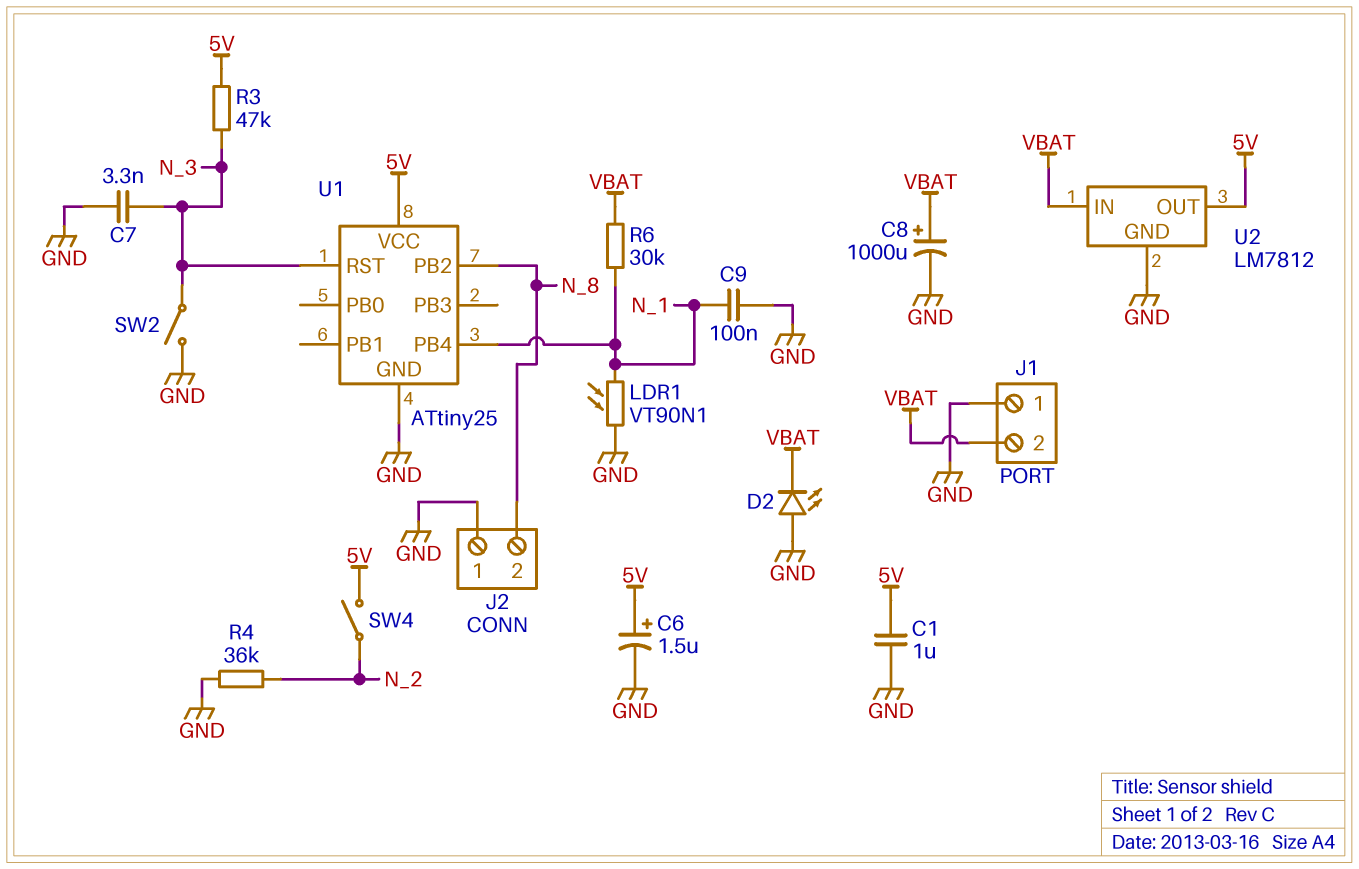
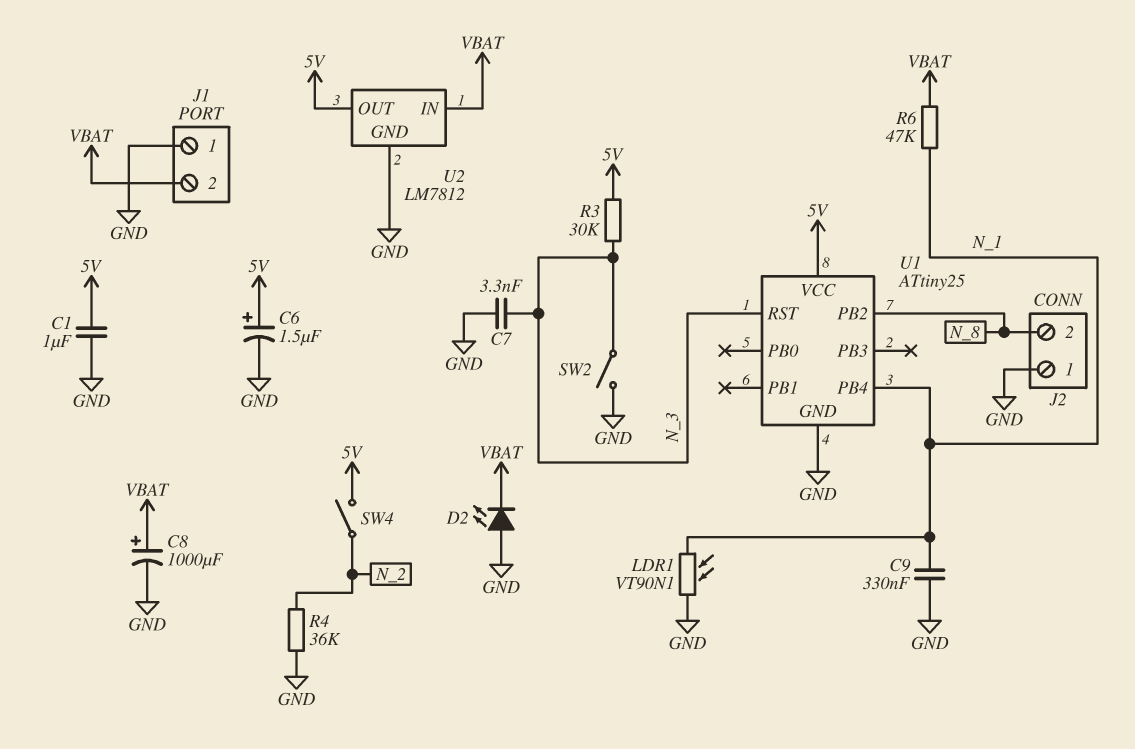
C9: 100nF (GND, N_1) -> 330nF (GND, N_1)
R3: 47k (5V, N_3) -> 30k (5V, N_3)
R6: 30k (N_1, VBAT) -> 47k (N_1, VBAT)

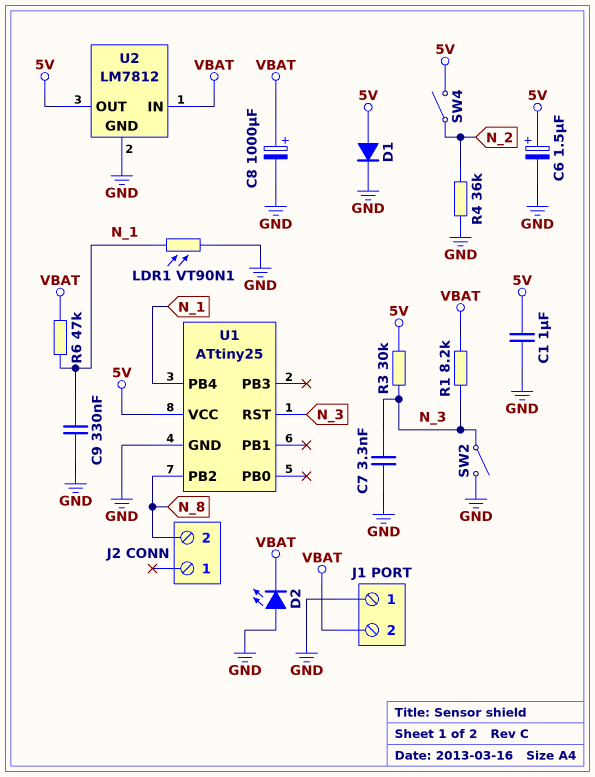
D1: none -> diode (A 5V, K GND)
J2 pin 1: GND -> none
R1: none -> 8.2k (N_3, VBAT)

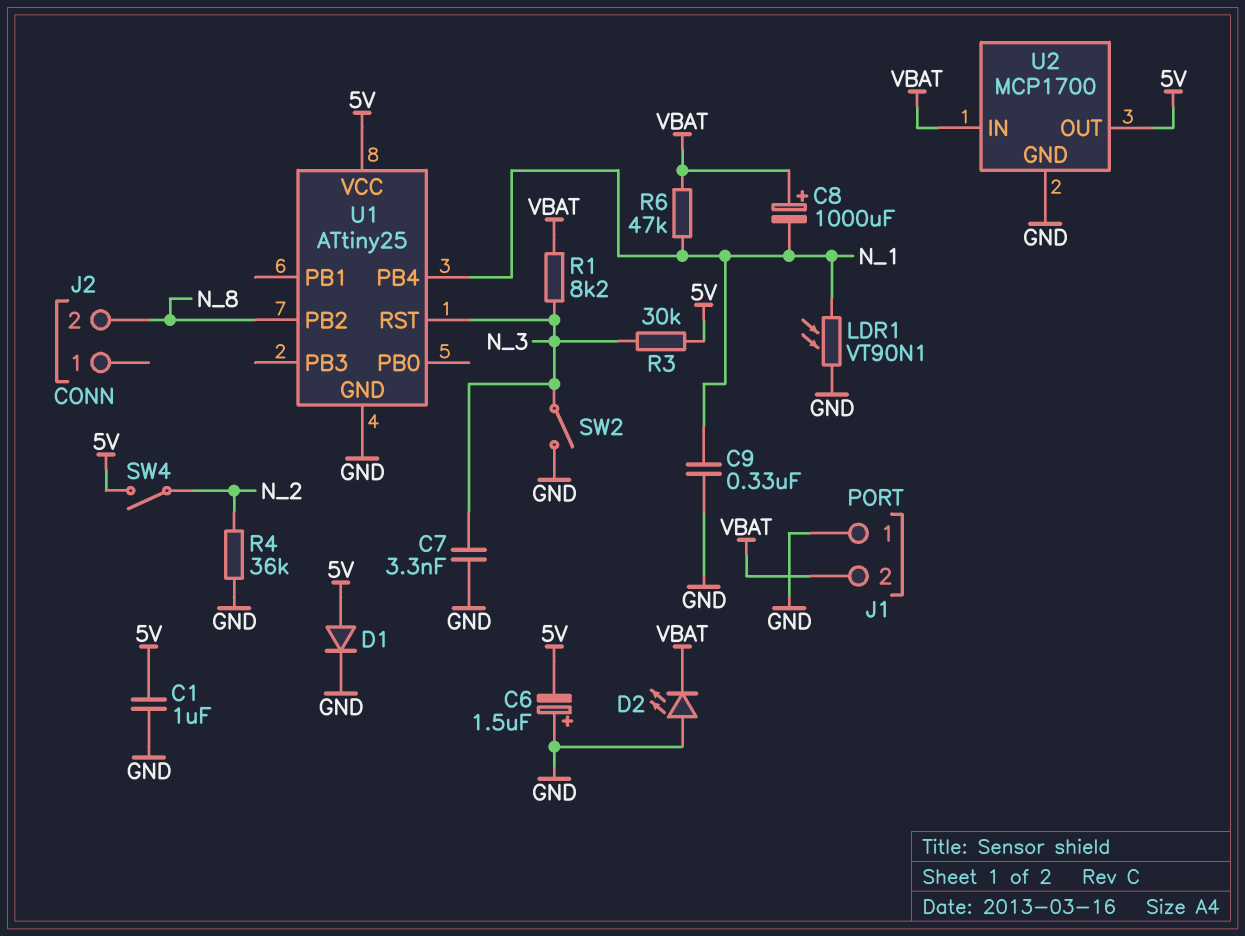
C6: 1.5uF (plus 5V, minus GND) -> 1.5uF (plus GND, minus 5V)
C8: 1000uF (plus VBAT, minus GND) -> 1000uF (plus VBAT, minus N_1)
U2: LM7812 -> MCP1700

